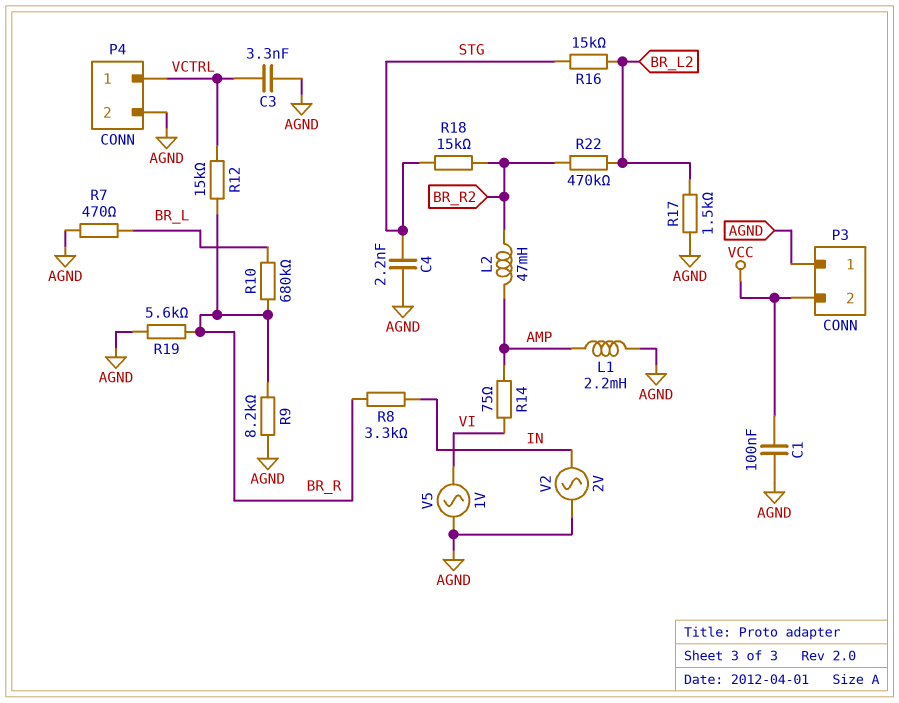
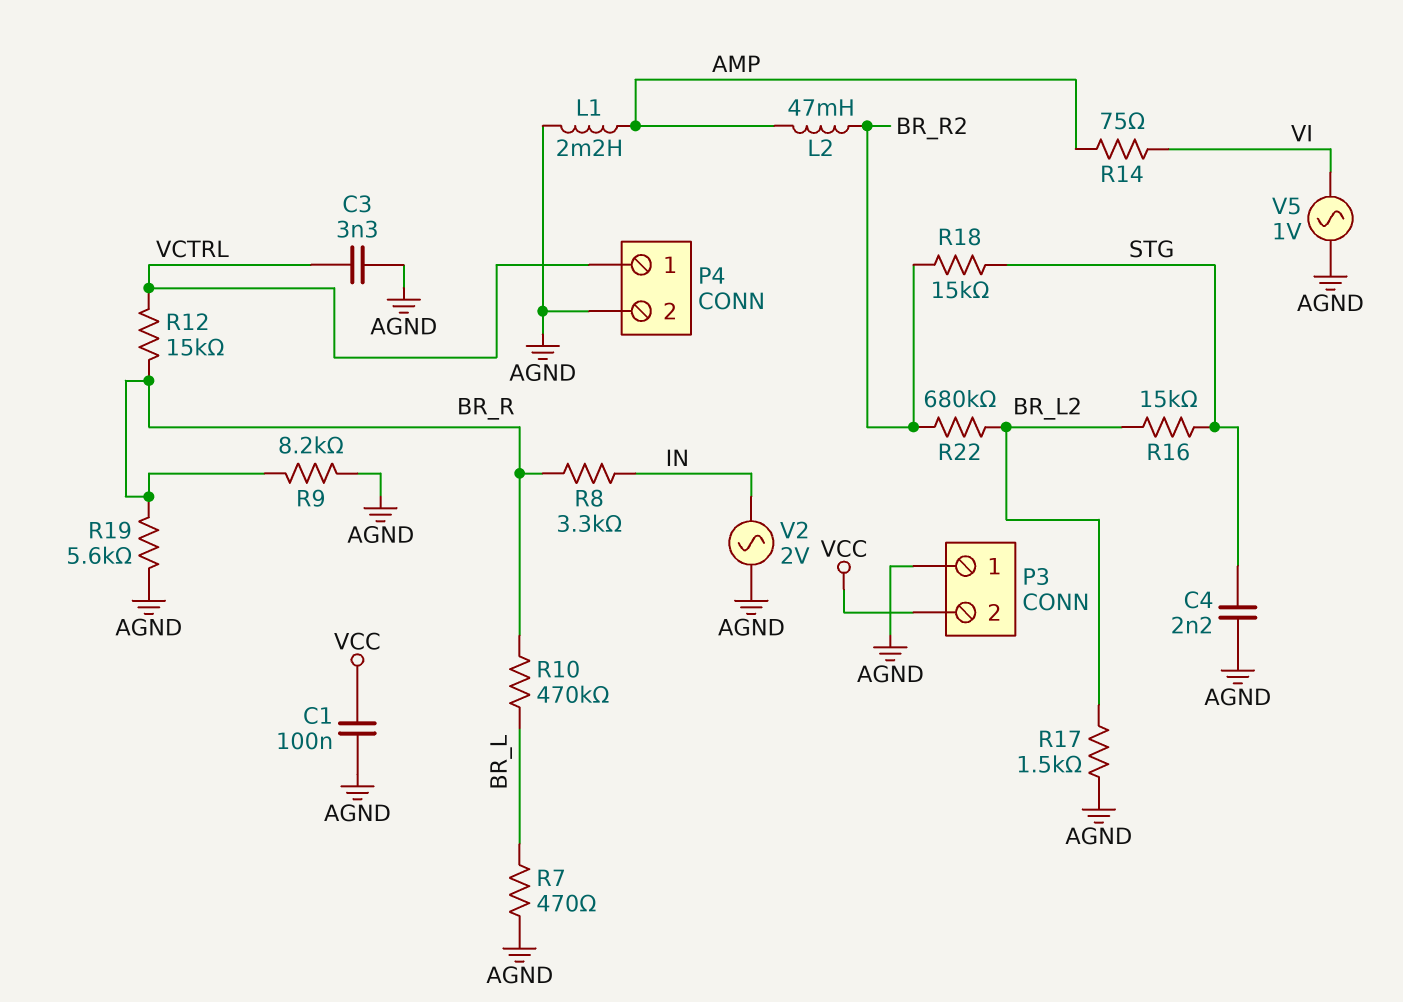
R10: 680k (BR_L, BR_R) -> 470k (BR_L, BR_R)
R22: 470k (BR_L2, BR_R2) -> 680k (BR_L2, BR_R2)

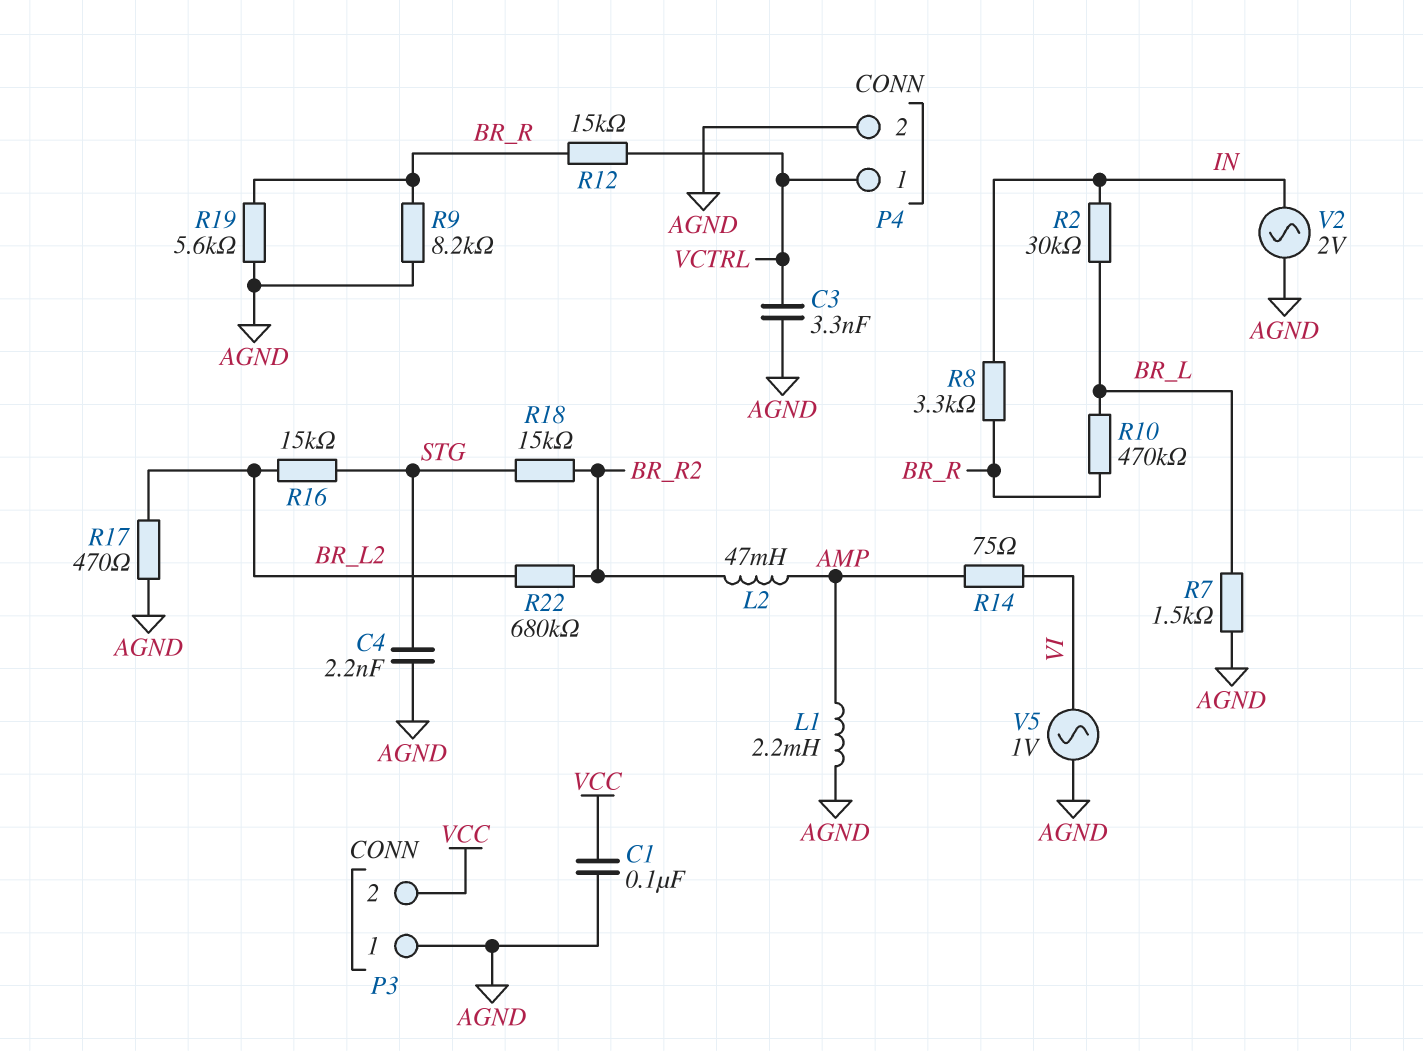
R2: none -> 30k (BR_L, IN)
R7: 470 (AGND, BR_L) -> 1.5k (AGND, BR_L)
R17: 1.5k (AGND, BR_L2) -> 470 (AGND, BR_L2)

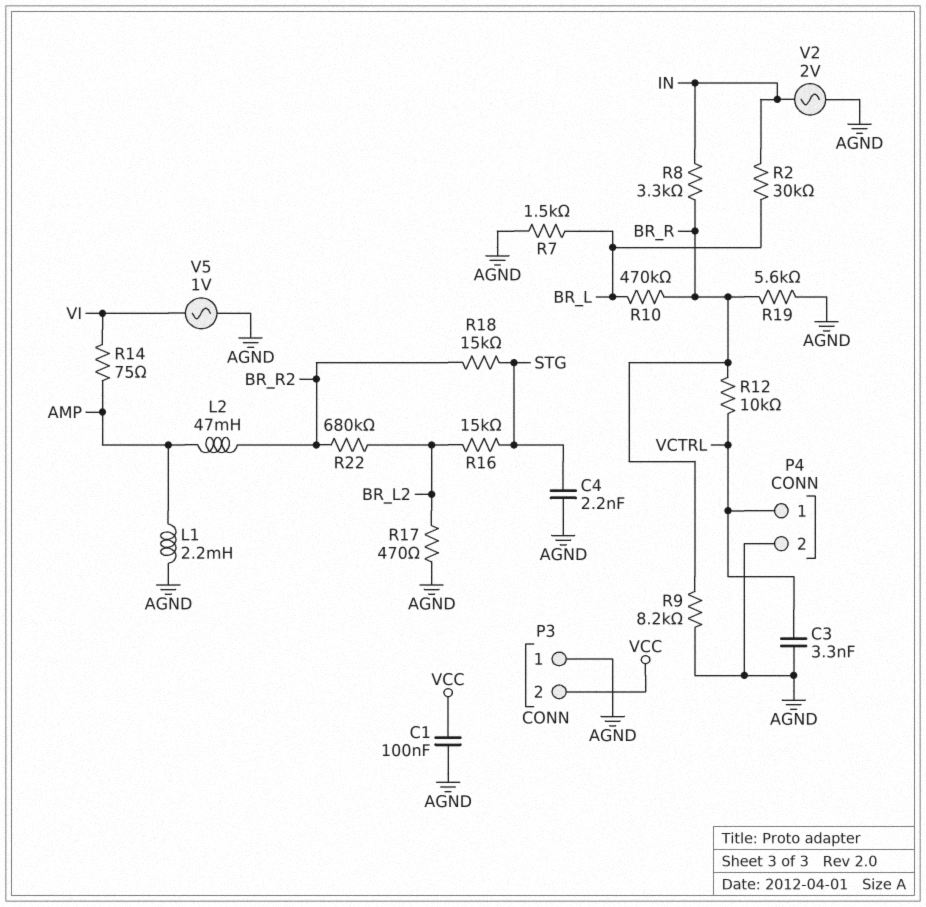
R12: 15k (BR_R, VCTRL) -> 10k (BR_R, VCTRL)

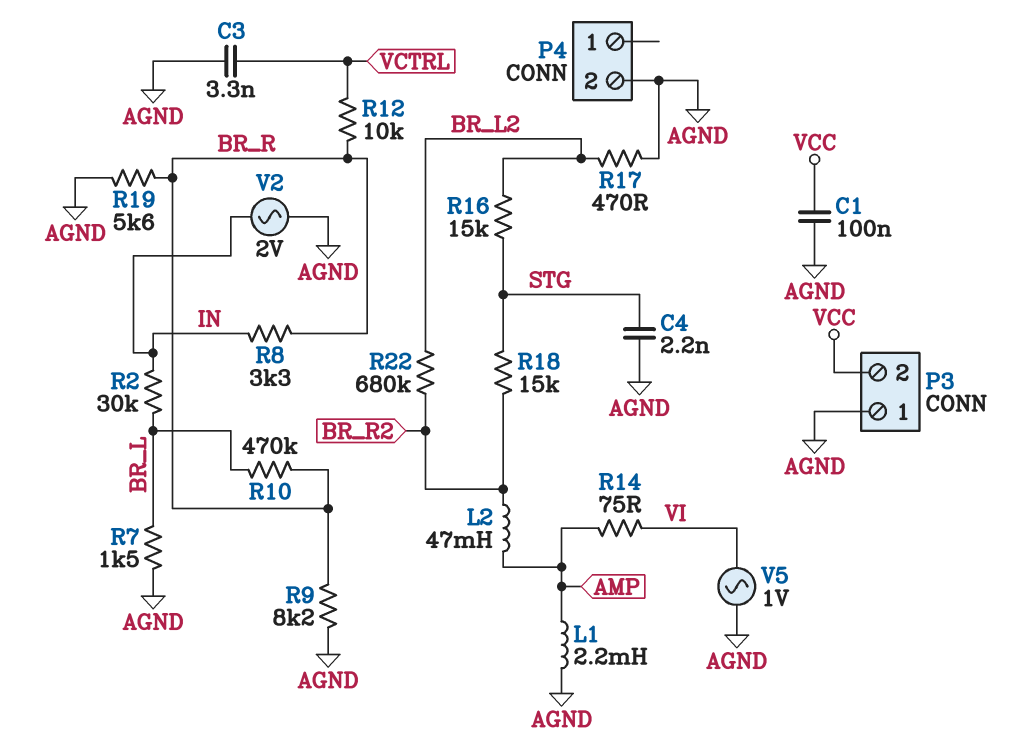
P4 pin 1: VCTRL -> none

